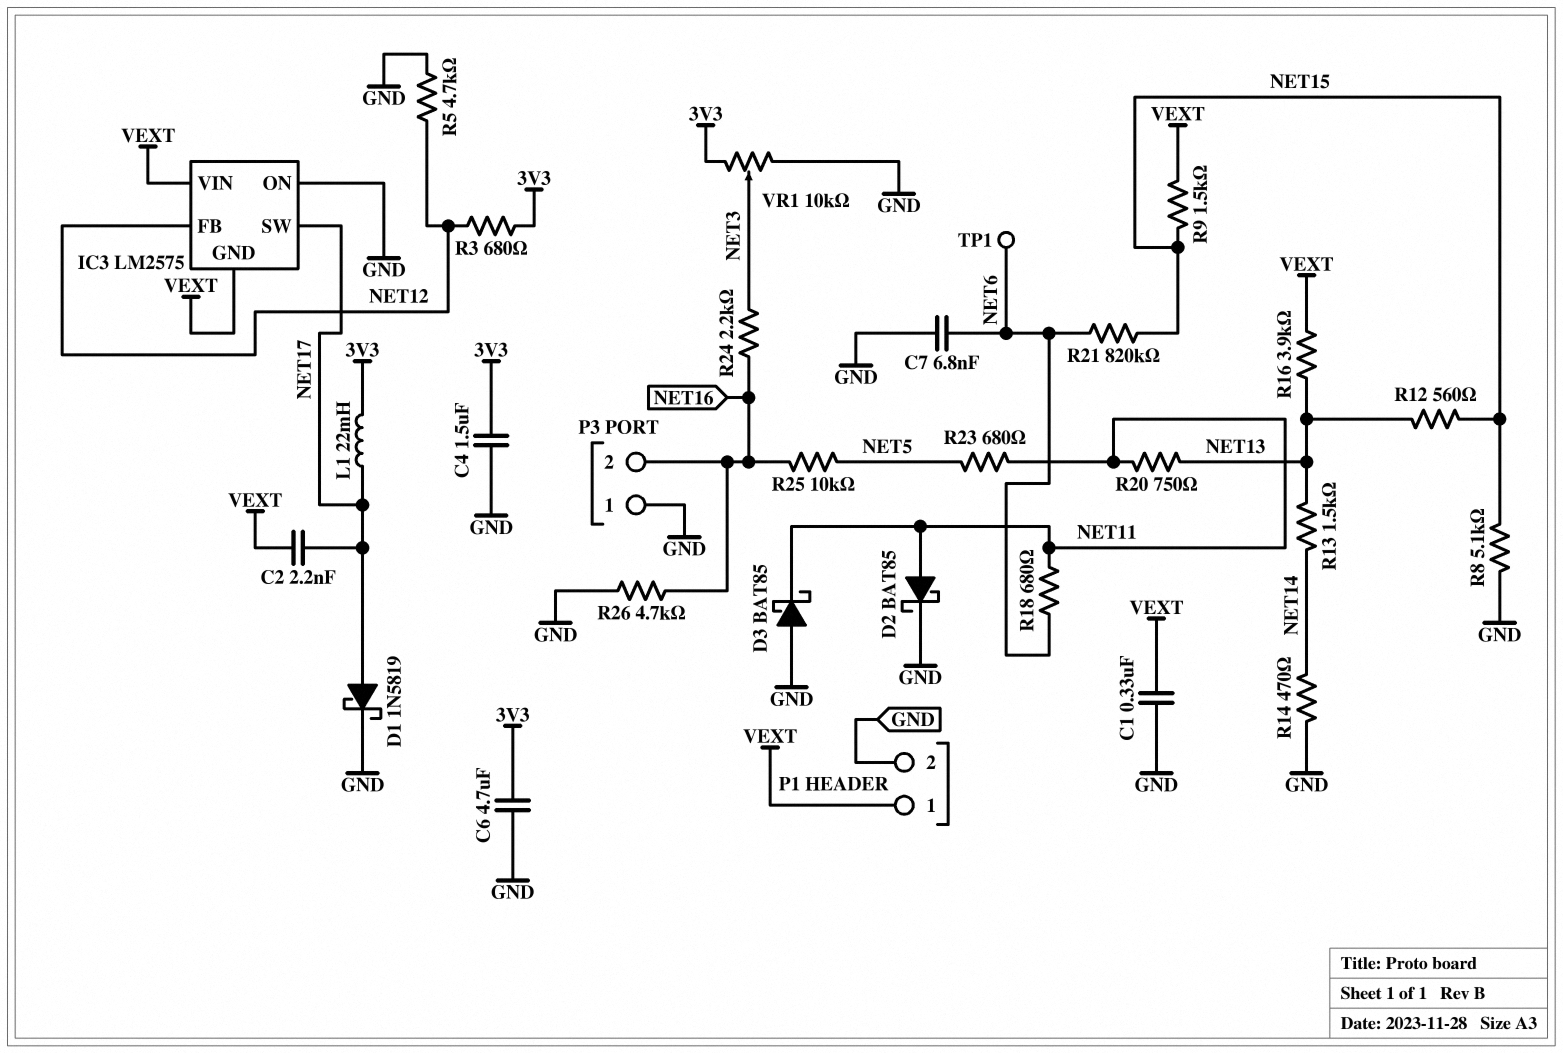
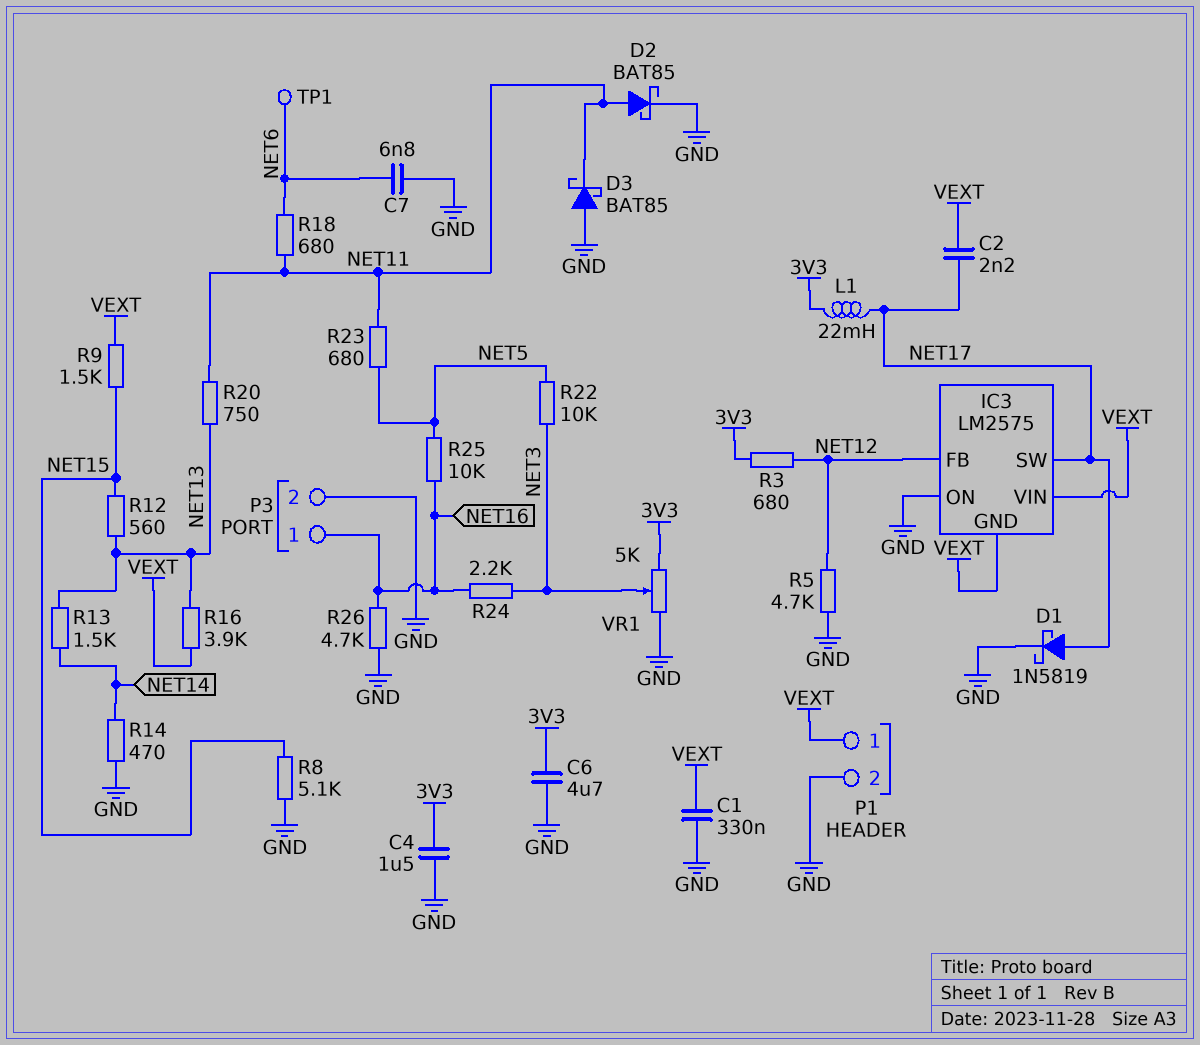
P3 pin 1: GND -> NET16
P3 pin 2: NET16 -> GND
R21: 820k (NET6, NET15) -> none
R22: none -> 10k (NET3, NET5)
VR1: 10k (3V3, GND, wiper NET3) -> 5k (3V3, GND, wiper NET3)

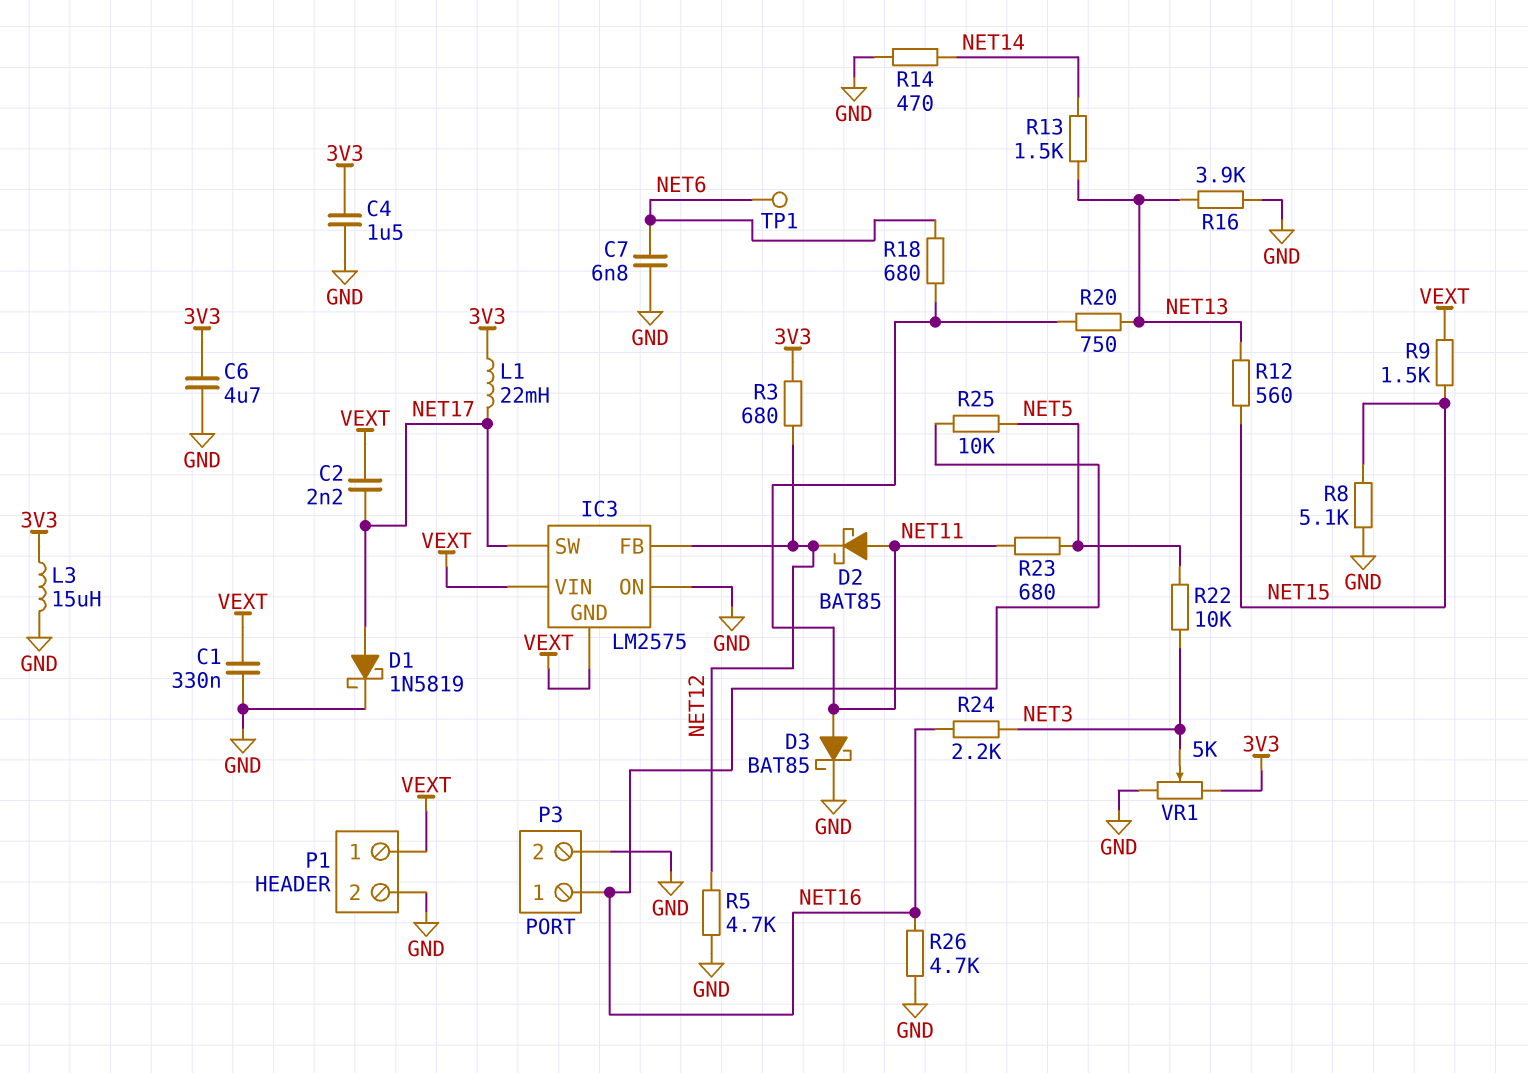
D2: schottky BAT85 (A NET11, K GND) -> schottky BAT85 (A NET11, K NET12)
D3: schottky BAT85 (A GND, K NET11) -> schottky BAT85 (A NET11, K GND)
L3: none -> 15uH (3V3, GND)
R16: 3.9k (NET13, VEXT) -> 3.9k (GND, NET13)

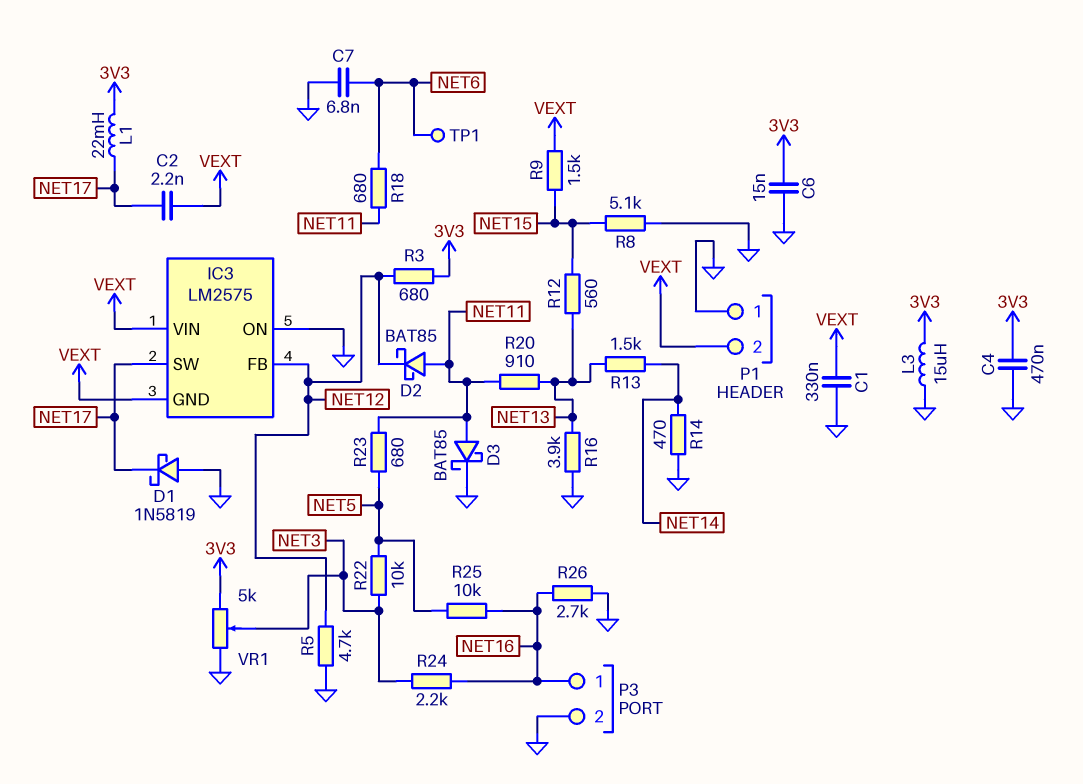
C4: 1.5uF (3V3, GND) -> 470nF (3V3, GND)
C6: 4.7uF (3V3, GND) -> 15nF (3V3, GND)
D1: schottky 1N5819 (A NET17, K GND) -> schottky 1N5819 (A GND, K NET17)
P1 pin 1: VEXT -> GND
P1 pin 2: GND -> VEXT
R20: 750 (NET11, NET13) -> 910 (NET11, NET13)
R26: 4.7k (GND, NET16) -> 2.7k (GND, NET16)

